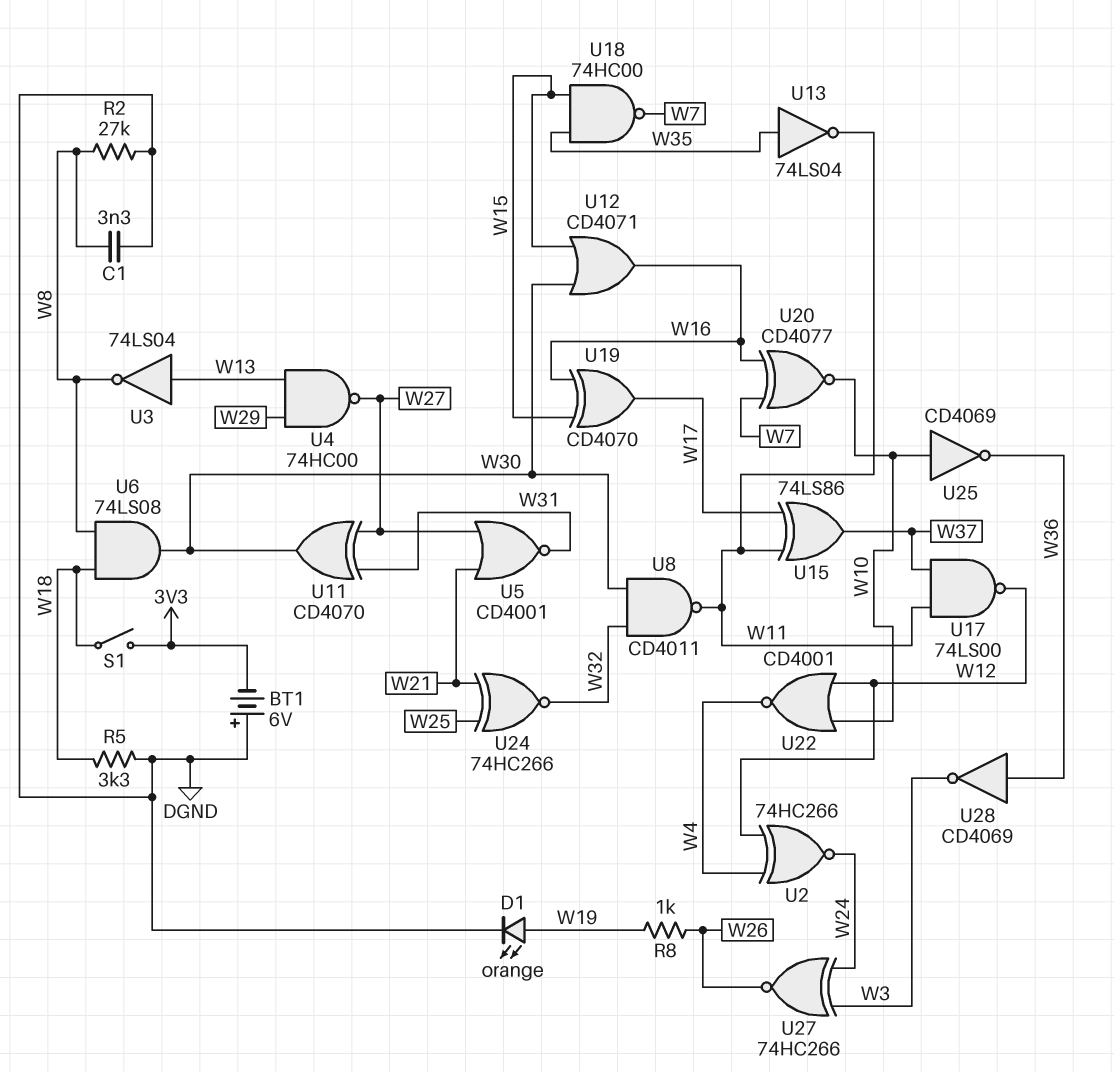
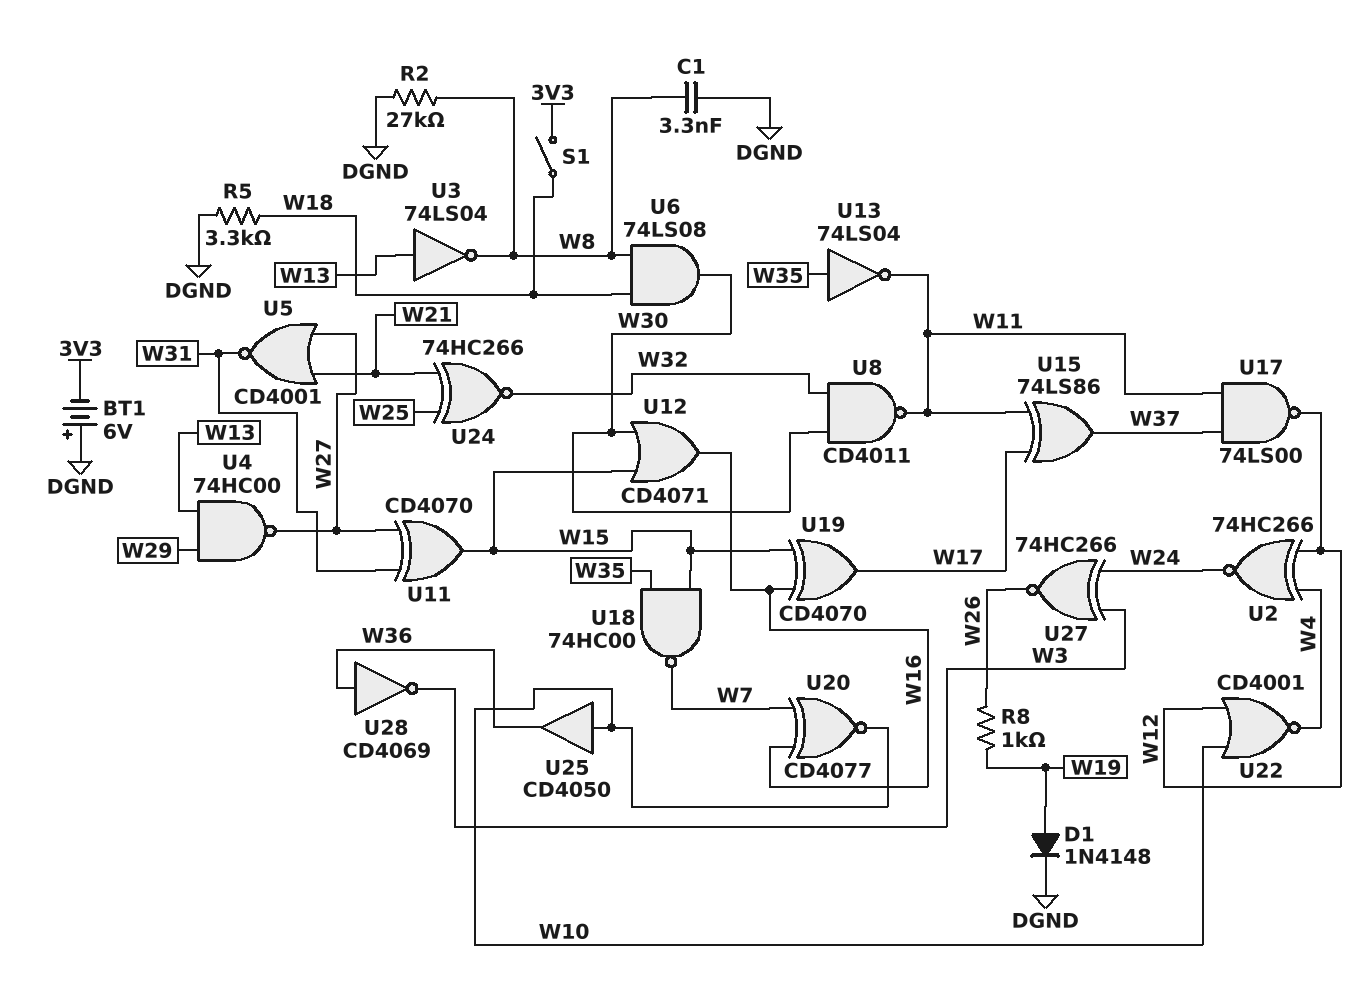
D1: LED orange (A W19, K DGND) -> diode 1N4148 (A W19, K DGND)
U11: XOR CD4070 (in W27, in W31, out W30) -> XOR CD4070 (in W27, in W31, out W15)
U25: NOT CD4069 (in W10, out W36) -> buffer CD4050 (in W10, out W36)

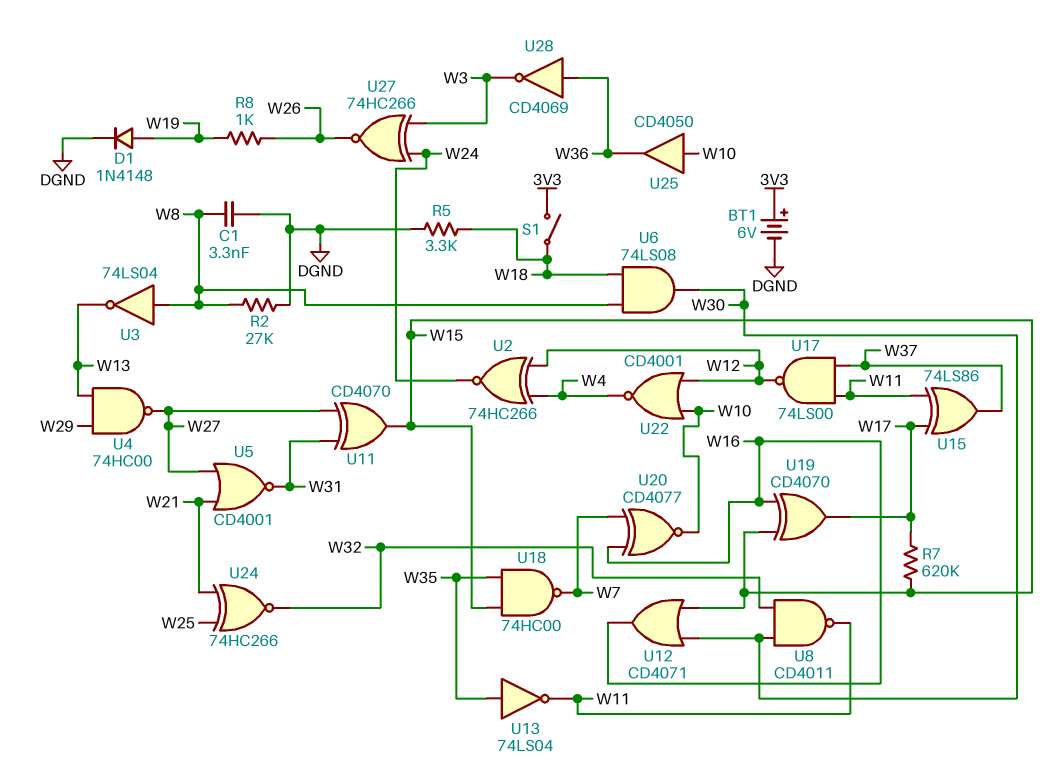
BT1: 6V (plus DGND, minus 3V3) -> 6V (plus 3V3, minus DGND)
R7: none -> 620k (W15, W17)
U3: NOT 74LS04 (in W13, out W8) -> NOT 74LS04 (in W8, out W13)

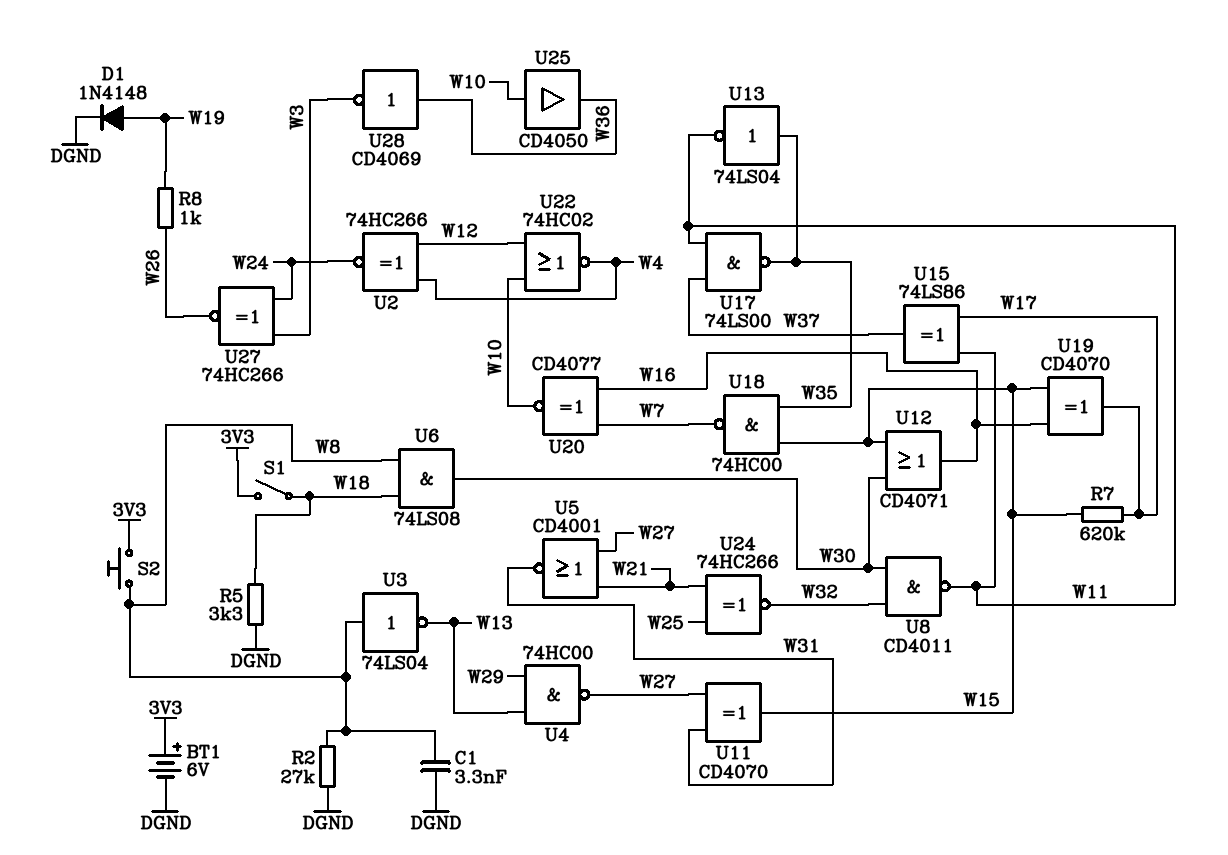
S2: none -> button (3V3, W8)
U17: NAND 74LS00 (in W11, in W37, out W12) -> NAND 74LS00 (in W11, in W37, out W35)
U22: NOR CD4001 (in W10, in W12, out W4) -> NOR 74HC02 (in W10, in W12, out W4)

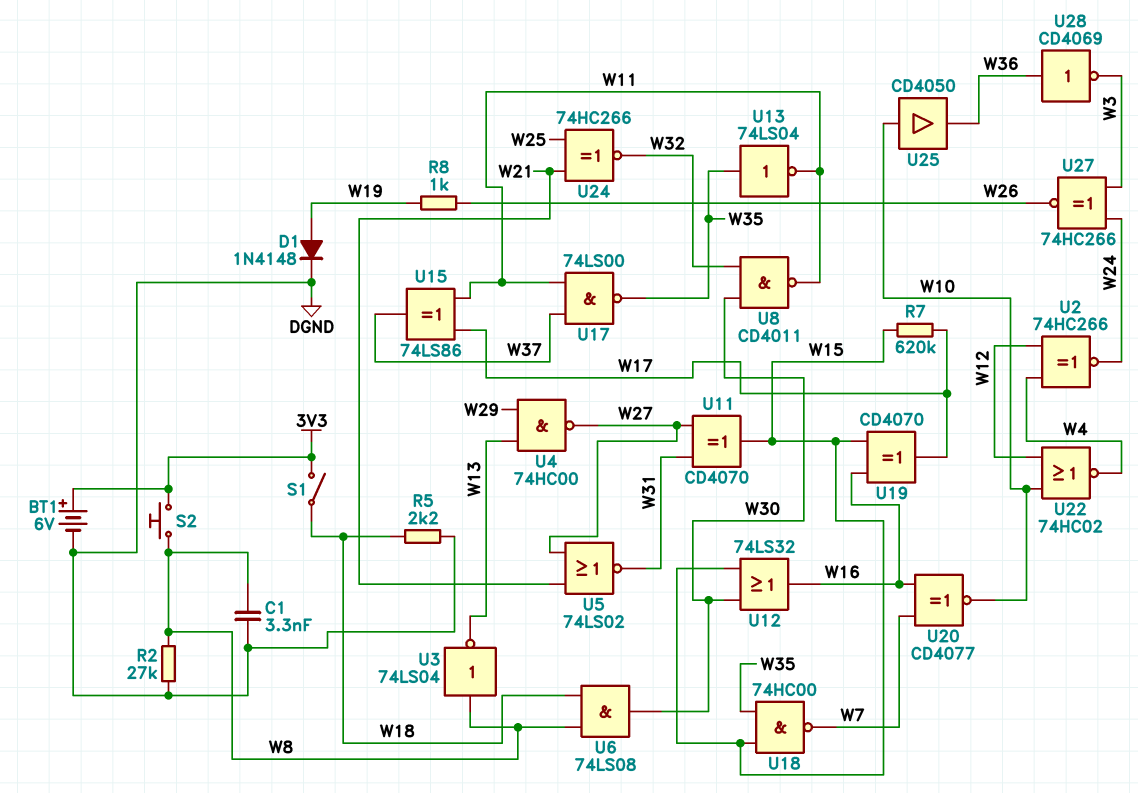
R5: 3.3k (DGND, W18) -> 2.2k (DGND, W18)
U5: NOR CD4001 (in W21, in W27, out W31) -> NOR 74LS02 (in W21, in W27, out W31)
U12: OR CD4071 (in W15, in W30, out W16) -> OR 74LS32 (in W15, in W30, out W16)

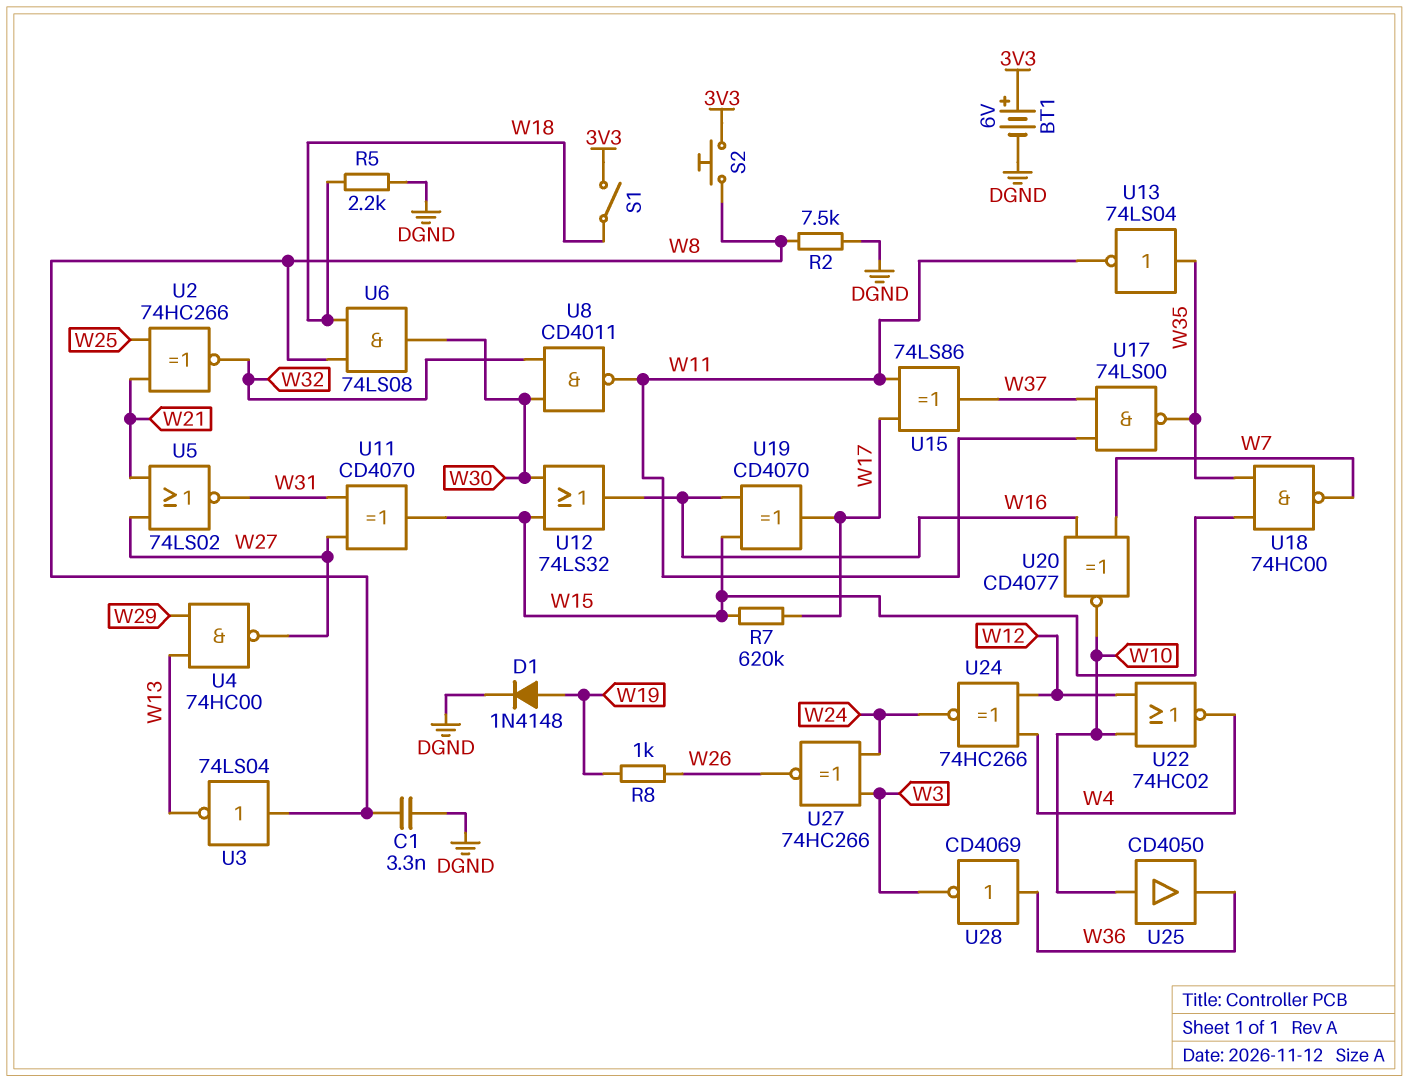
R2: 27k (DGND, W8) -> 7.5k (DGND, W8)
U2: XNOR 74HC266 (in W4, in W12, out W24) -> XNOR 74HC266 (in W21, in W25, out W32)
U24: XNOR 74HC266 (in W21, in W25, out W32) -> XNOR 74HC266 (in W4, in W12, out W24)

